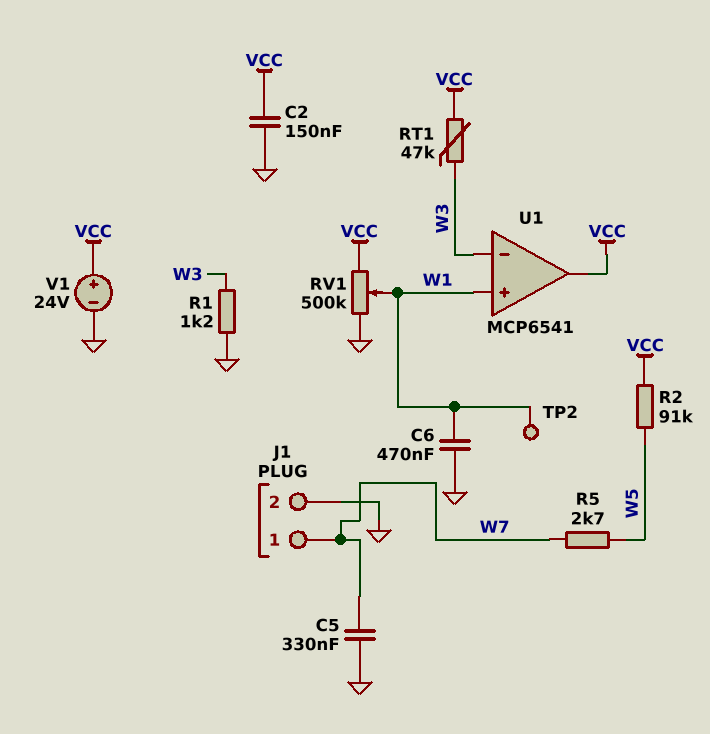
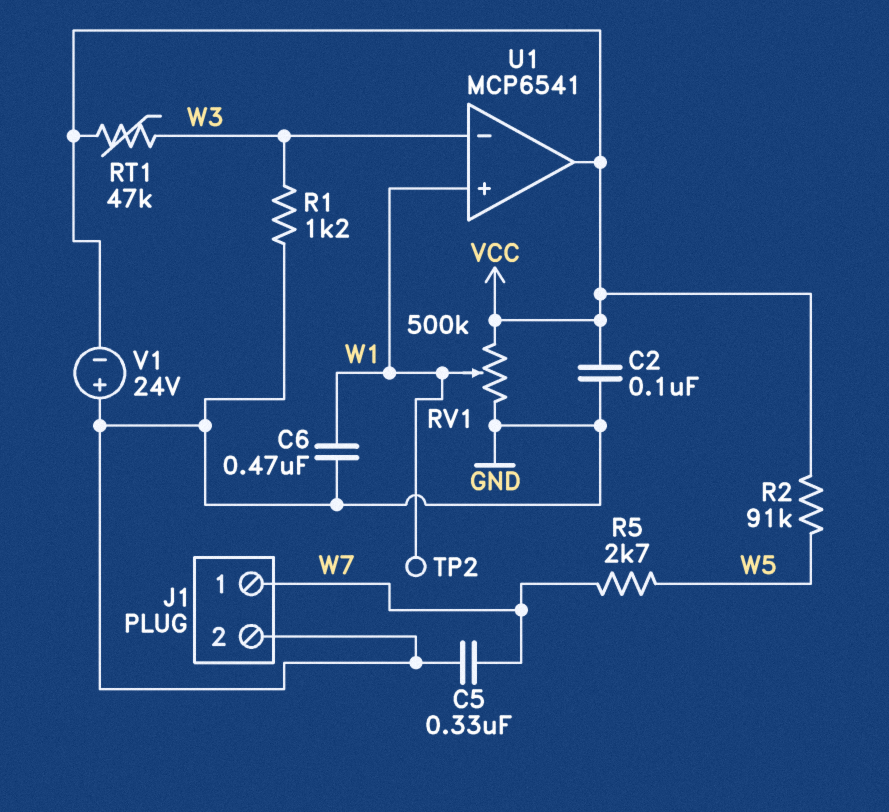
C2: 150nF (GND, VCC) -> 100nF (GND, VCC)
V1: 24V (plus VCC, minus GND) -> 24V (plus GND, minus VCC)

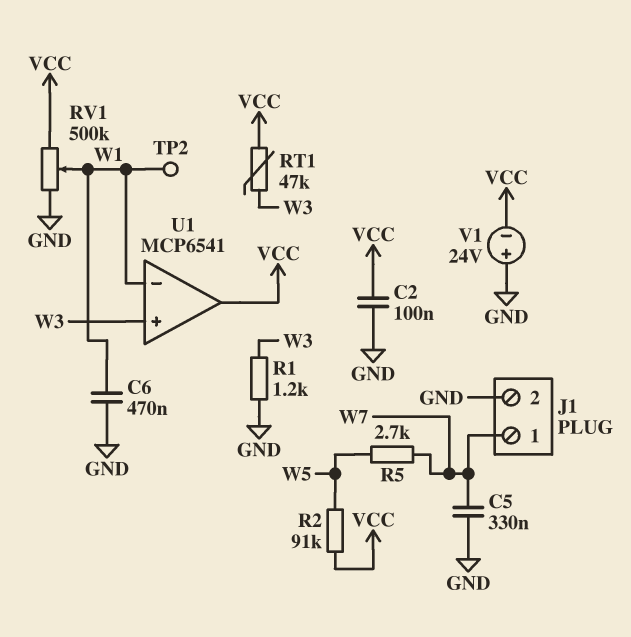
U1 pin in+: W1 -> W3
U1 pin in-: W3 -> W1

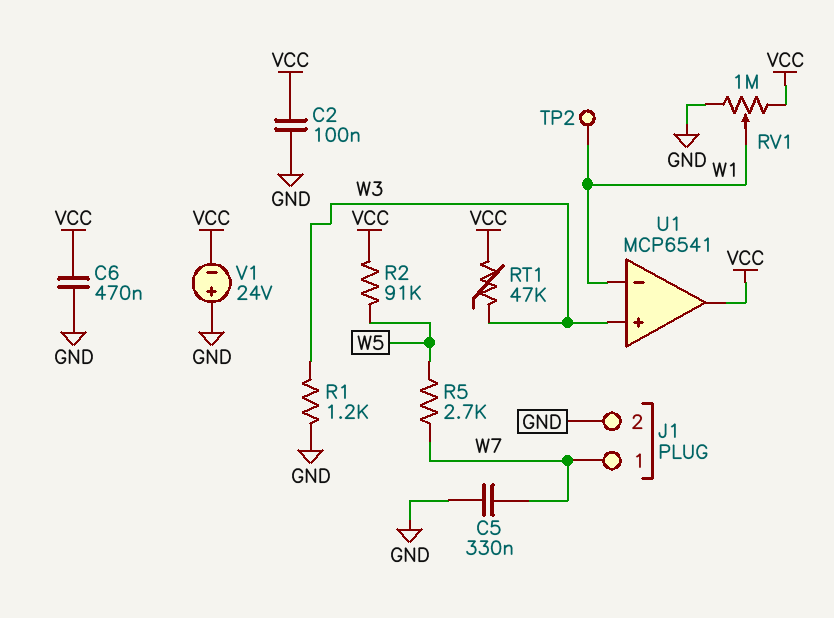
C6: 470nF (GND, W1) -> 470nF (GND, VCC)
RV1: 500k (GND, VCC, wiper W1) -> 1M (GND, VCC, wiper W1)

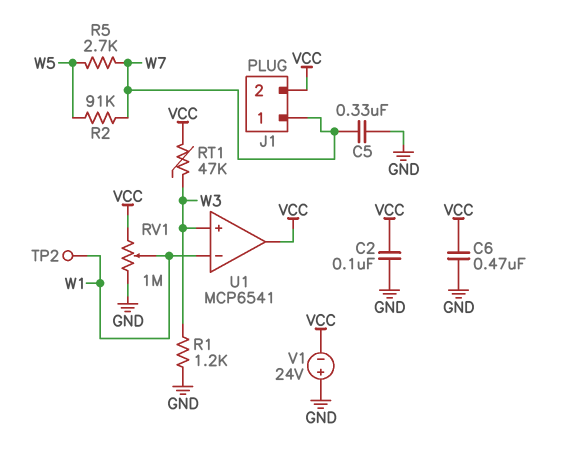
J1 pin 2: GND -> VCC
R2: 91k (VCC, W5) -> 91k (W5, W7)

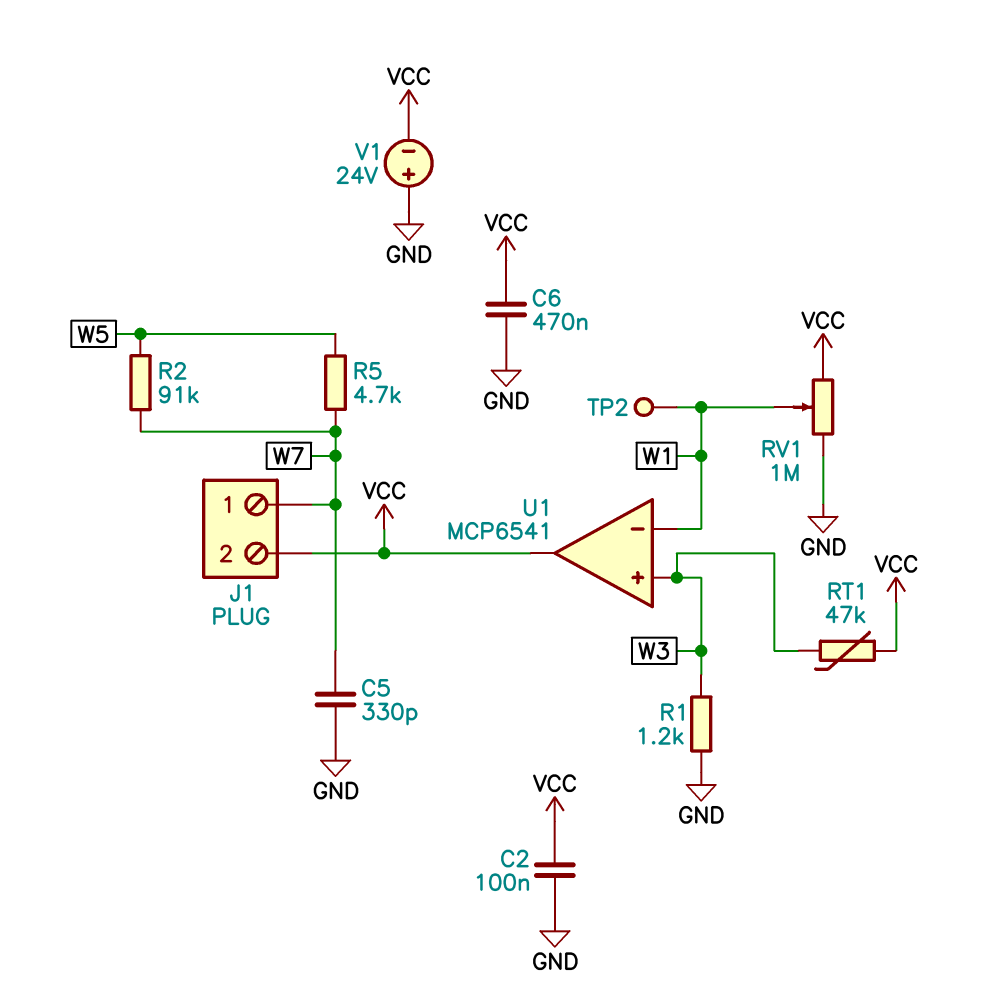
C5: 330nF (GND, W7) -> 330pF (GND, W7)
R5: 2.7k (W5, W7) -> 4.7k (W5, W7)

